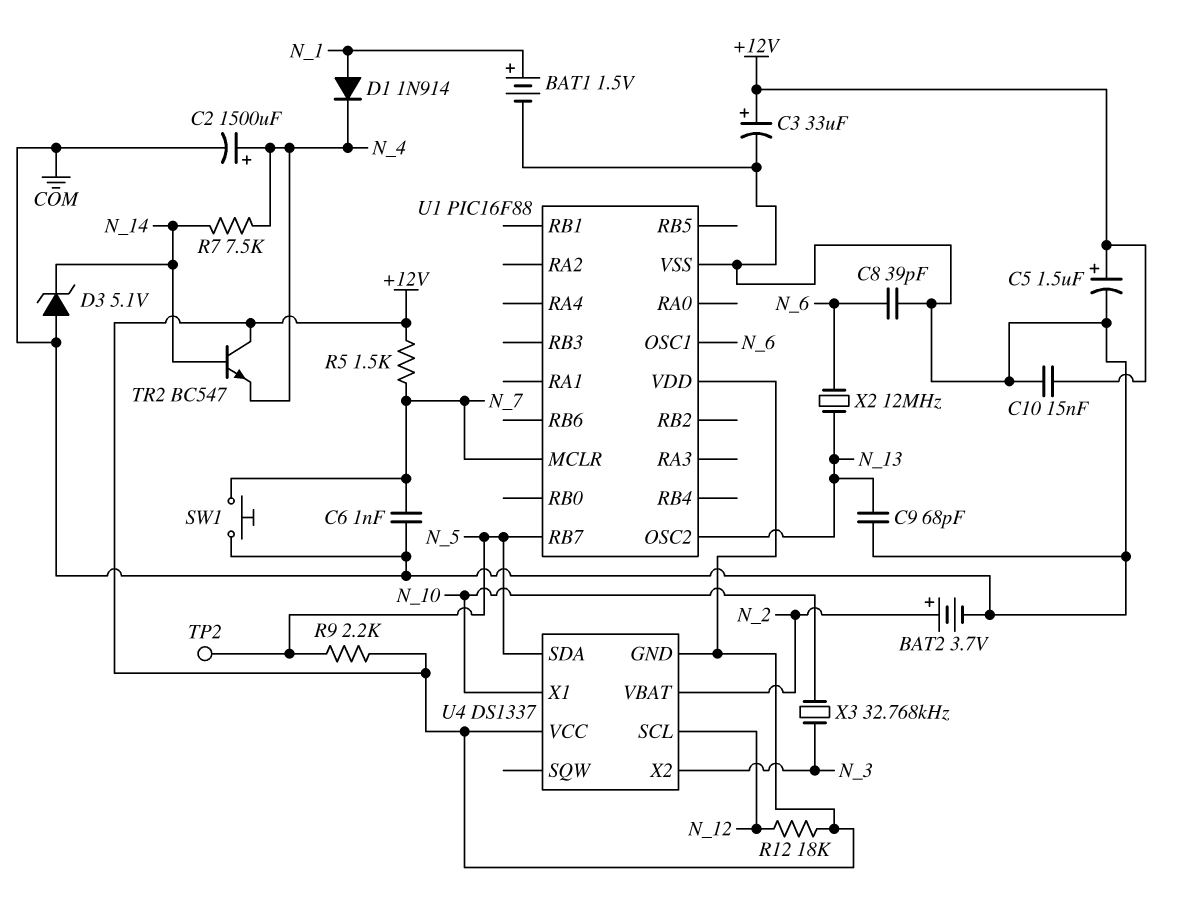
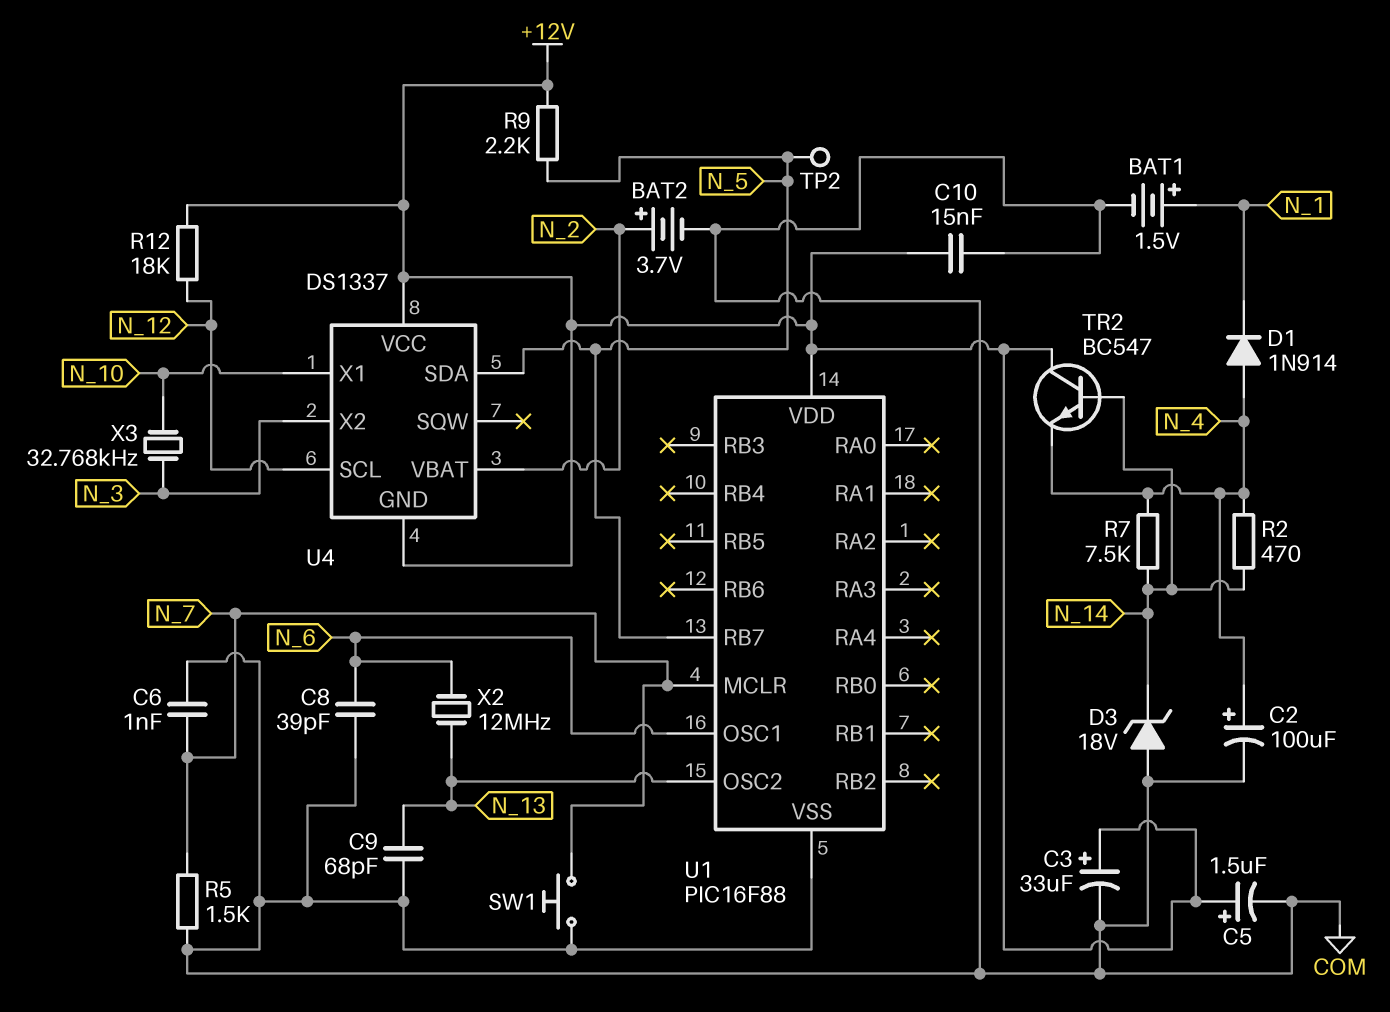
C2: 1500uF (plus N_4, minus COM) -> 100uF (plus N_4, minus COM)
D1: diode 1N914 (A N_1, K N_4) -> diode 1N914 (A N_4, K N_1)
D3: zener 5.1V (A COM, K N_14) -> zener 18V (A COM, K N_14)
R2: none -> 470 (N_4, N_14)
R5: 1.5k (+12V, N_7) -> 1.5k (COM, N_7)

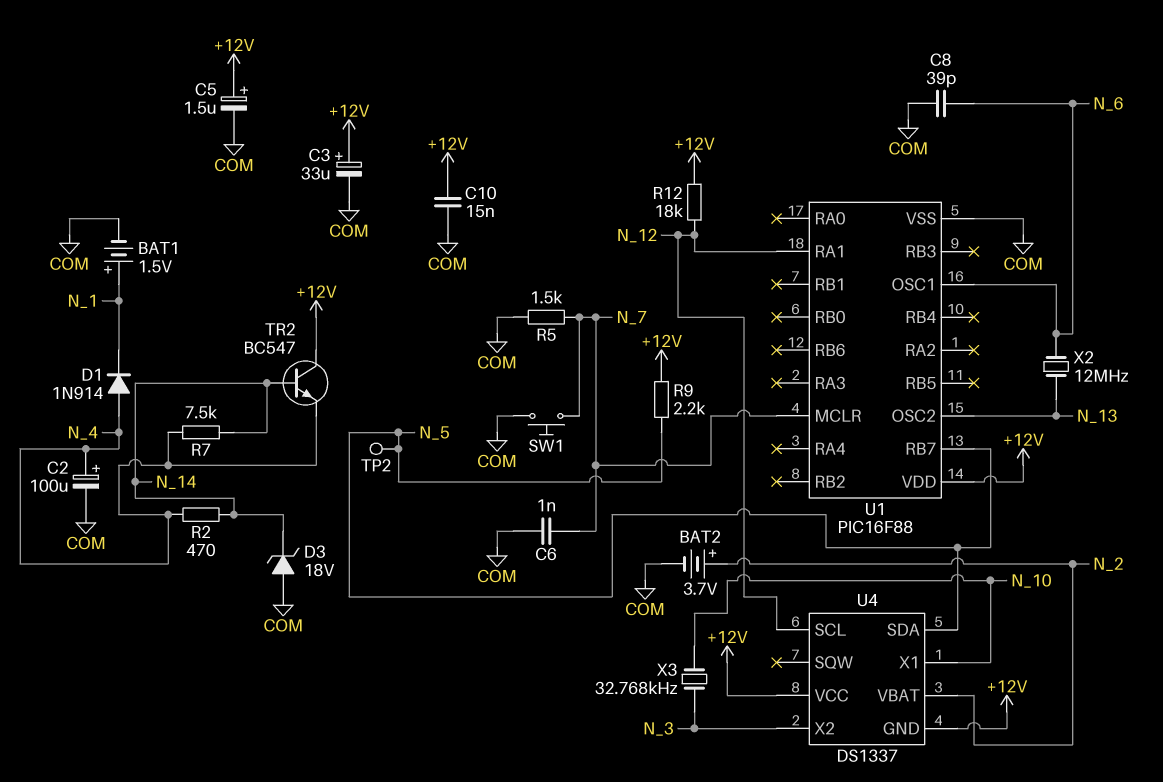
C9: 68pF (COM, N_13) -> none
U1 pin RA1: none -> N_12

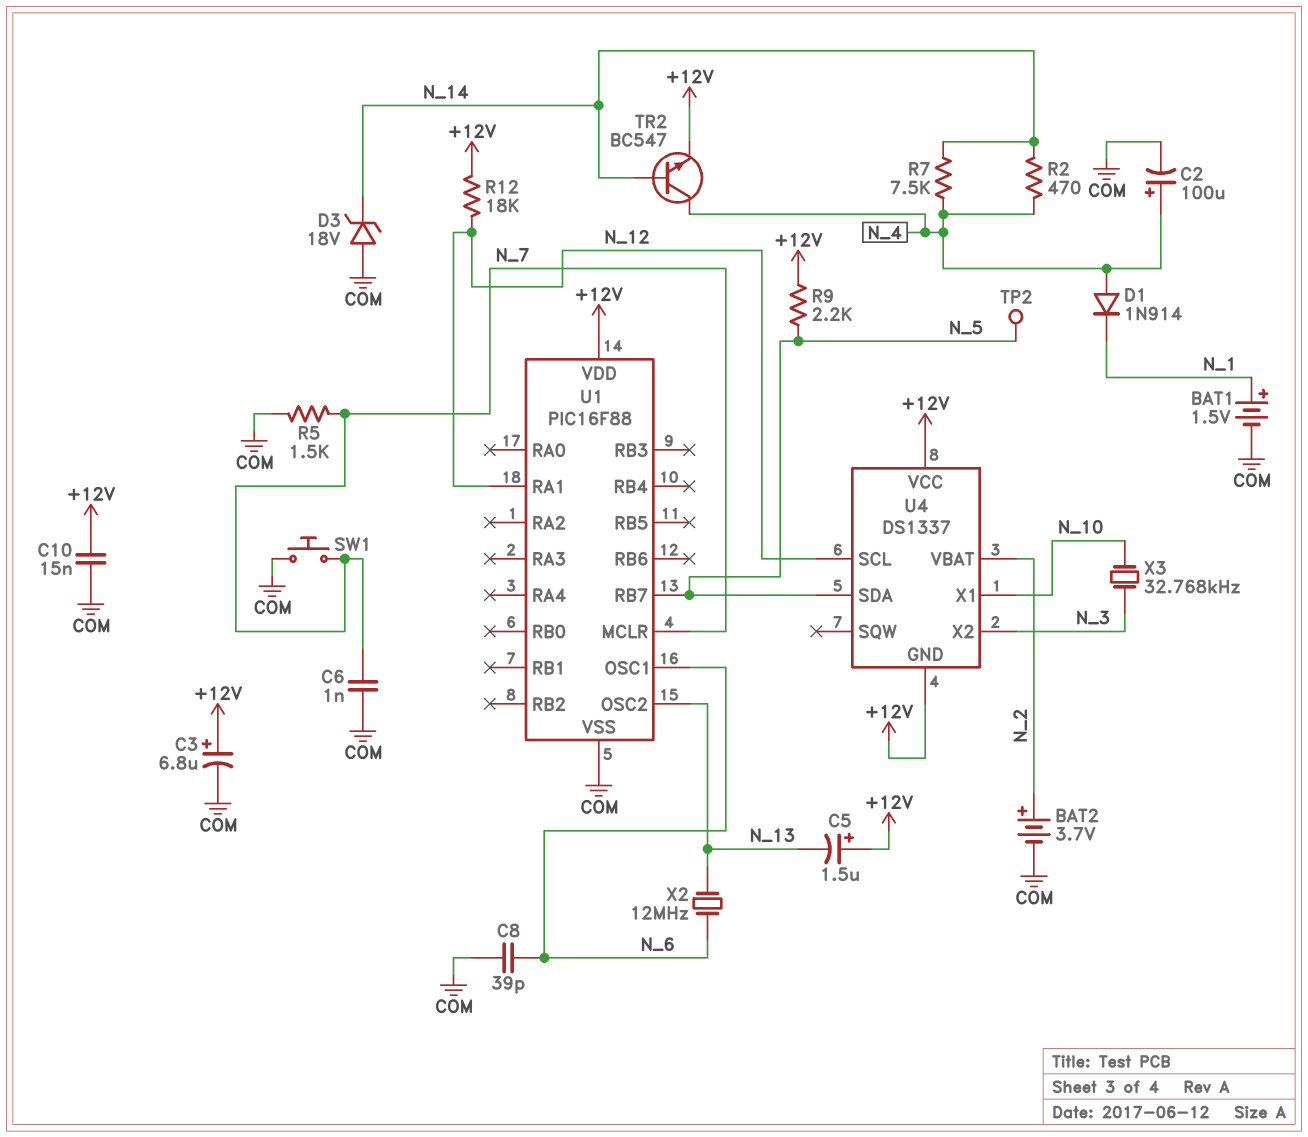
C3: 33uF (plus +12V, minus COM) -> 6.8uF (plus +12V, minus COM)
C5: 1.5uF (plus +12V, minus COM) -> 1.5uF (plus +12V, minus N_13)
TR2: NPN BC547 (B N_14, C +12V, E N_4) -> NPN BC547 (B N_14, C N_4, E +12V)

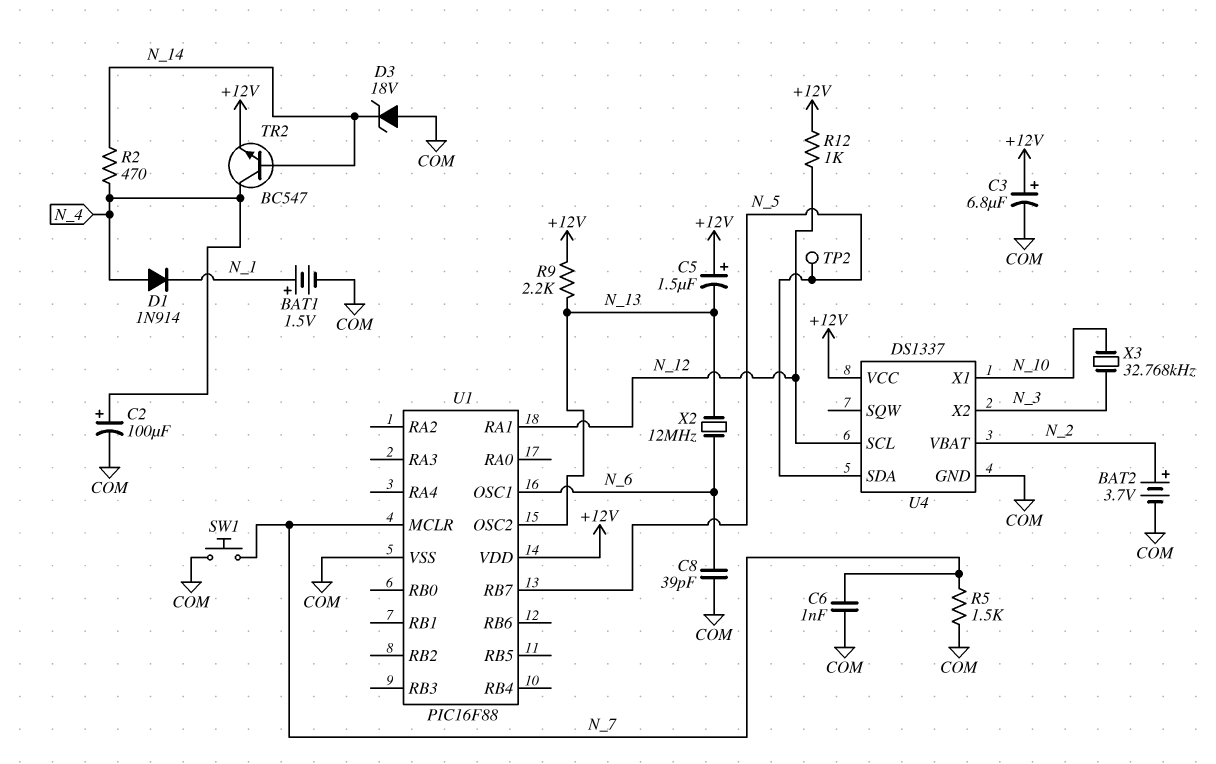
C10: 15nF (+12V, COM) -> none
R7: 7.5k (N_4, N_14) -> none
R9: 2.2k (+12V, N_5) -> 2.2k (+12V, N_13)
R12: 18k (+12V, N_12) -> 1k (+12V, N_12)
U4 pin GND: +12V -> COM

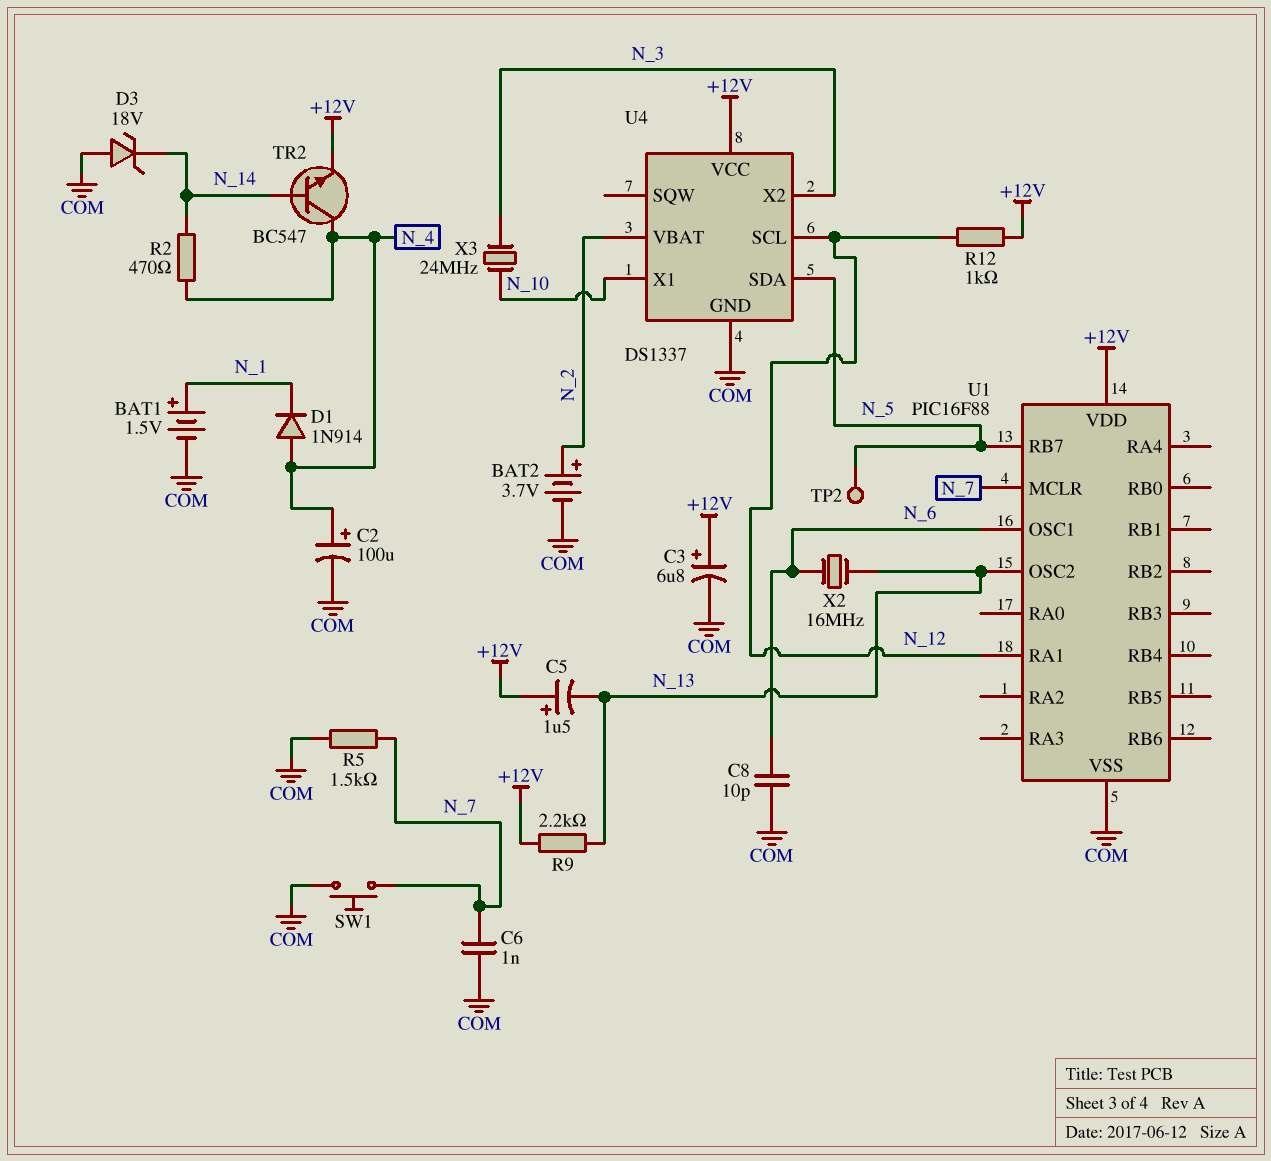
C8: 39pF (COM, N_6) -> 10pF (COM, N_6)
X2: 12MHz (N_6, N_13) -> 16MHz (N_6, N_13)
X3: 32.768kHz (N_3, N_10) -> 24MHz (N_3, N_10)

